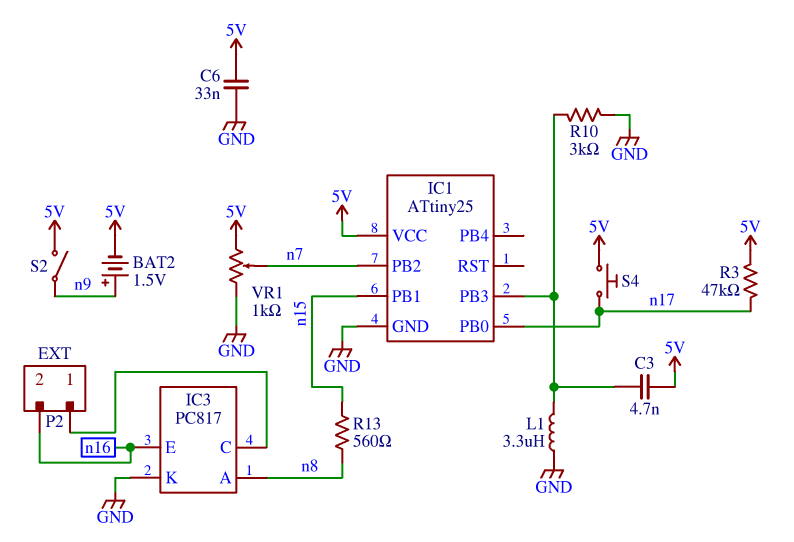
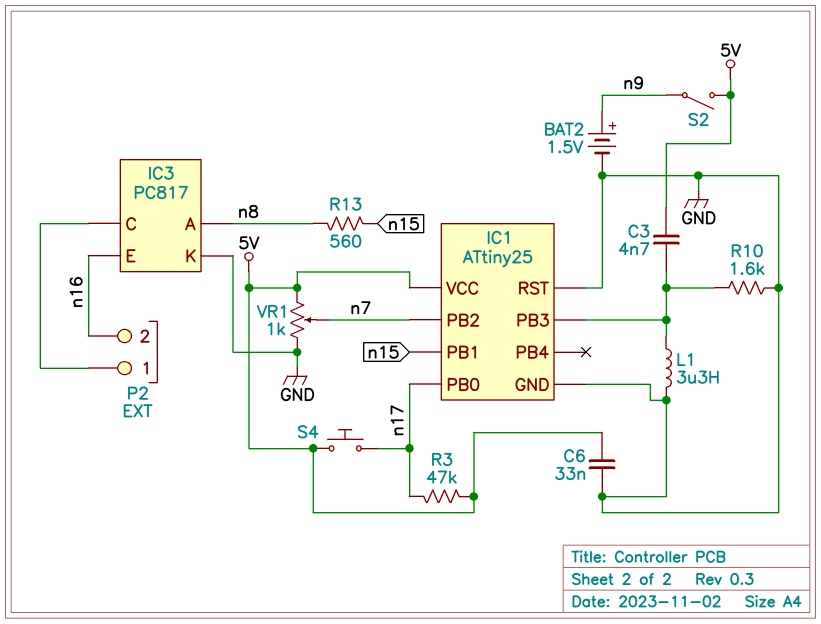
BAT2: 1.5V (plus n9, minus 5V) -> 1.5V (plus n9, minus GND)
IC1 pin RST: none -> GND
R10: 3k (GND, IC1/PB3) -> 1.6k (GND, IC1/PB3)

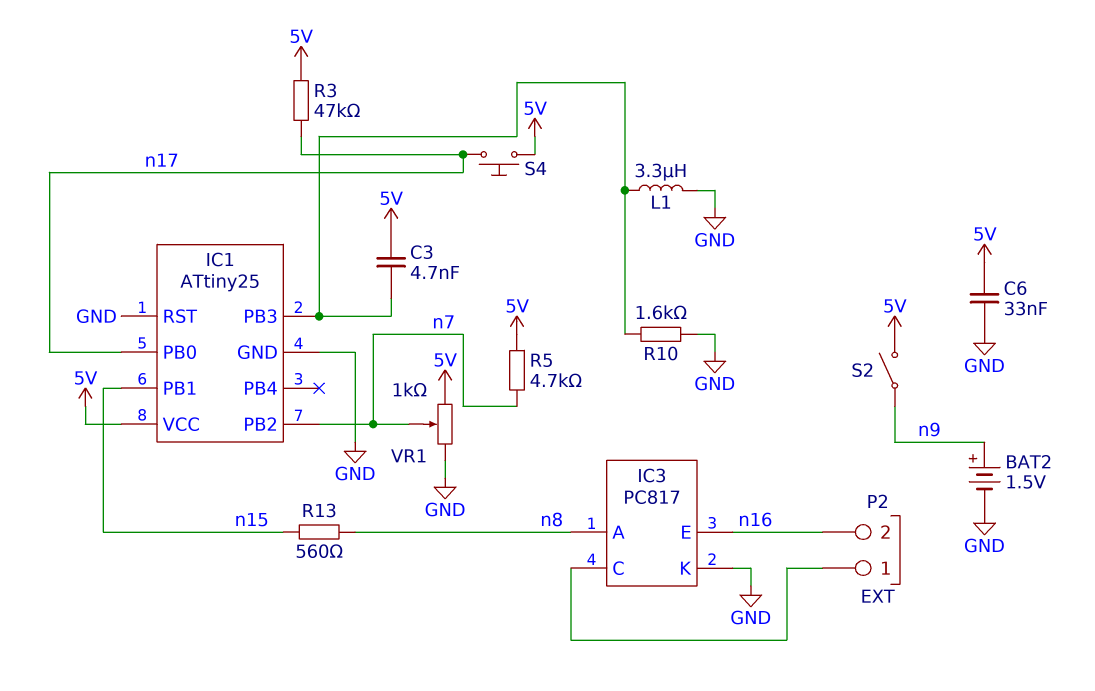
R5: none -> 4.7k (5V, n7)

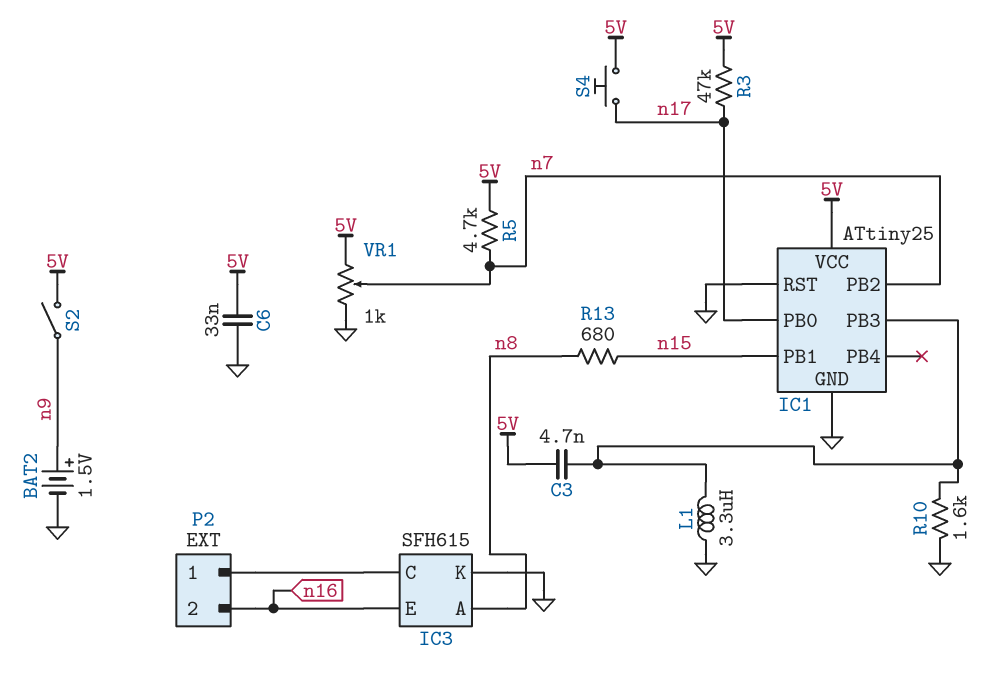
IC3: PC817 -> SFH615
R13: 560 (n8, n15) -> 680 (n8, n15)

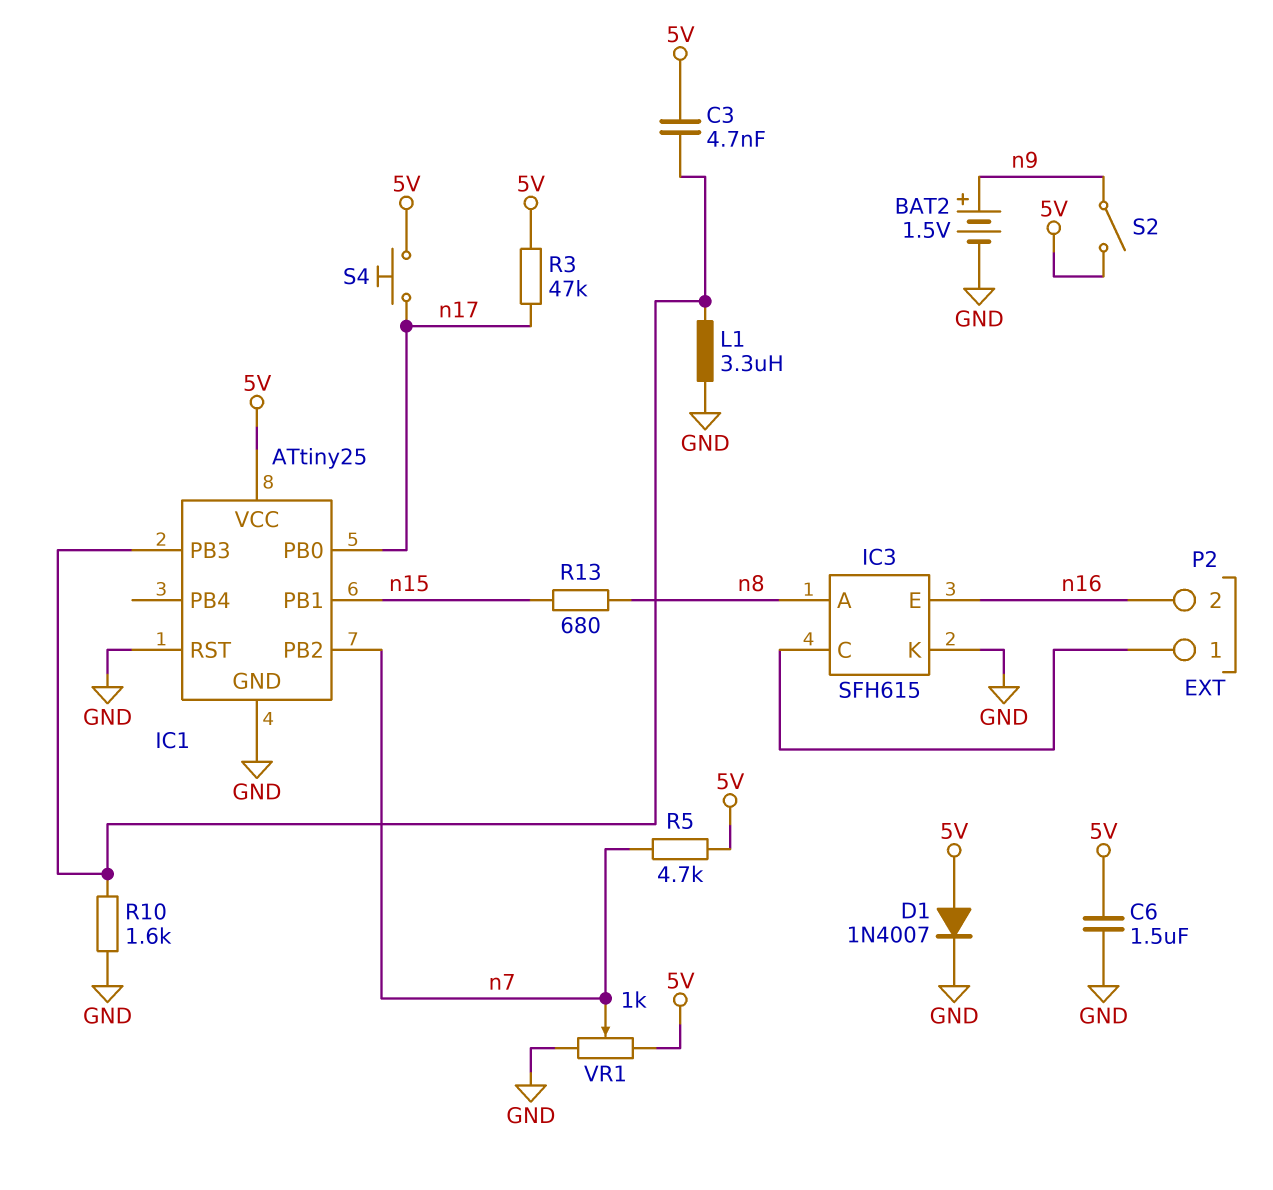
C6: 33nF (5V, GND) -> 1.5uF (5V, GND)
D1: none -> diode 1N4007 (A 5V, K GND)

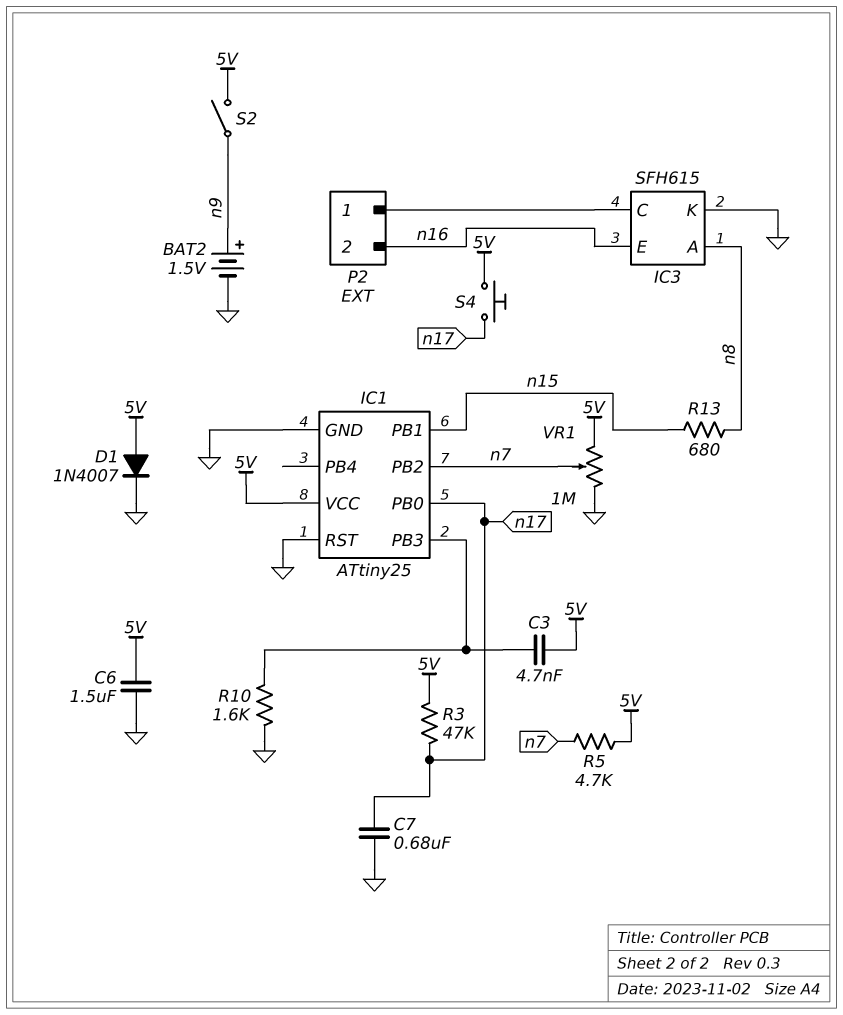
C7: none -> 680nF (GND, n17)
L1: 3.3uH (GND, IC1/PB3) -> none
VR1: 1k (5V, GND, wiper n7) -> 1M (5V, GND, wiper n7)

